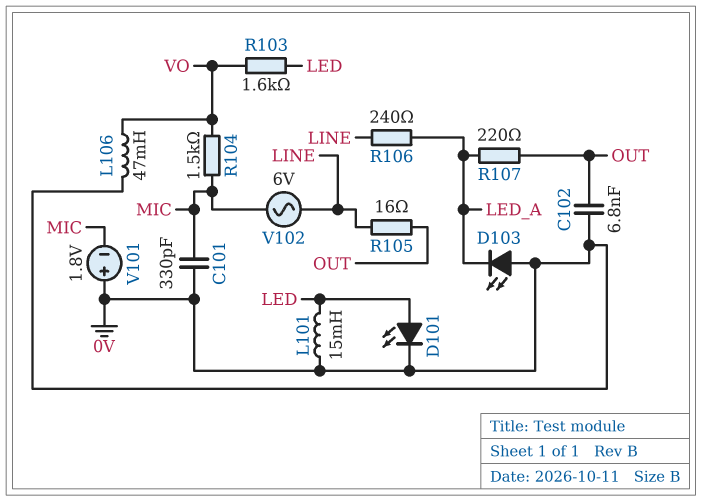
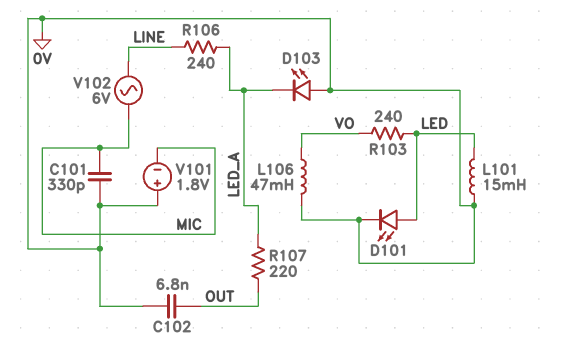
R103: 1.6k (LED, VO) -> 240 (LED, VO)
R104: 1.5k (MIC, VO) -> none
R105: 16 (LINE, OUT) -> none

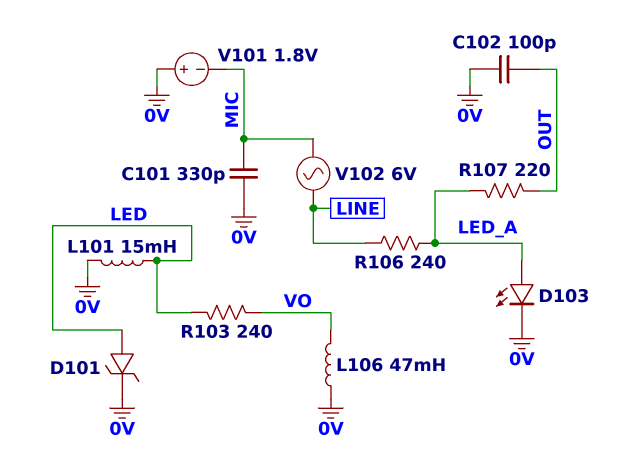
C102: 6.8nF (0V, OUT) -> 100pF (0V, OUT)
D101: LED (A LED, K 0V) -> zener (A LED, K 0V)
D103: LED (A 0V, K LED_A) -> LED (A LED_A, K 0V)

